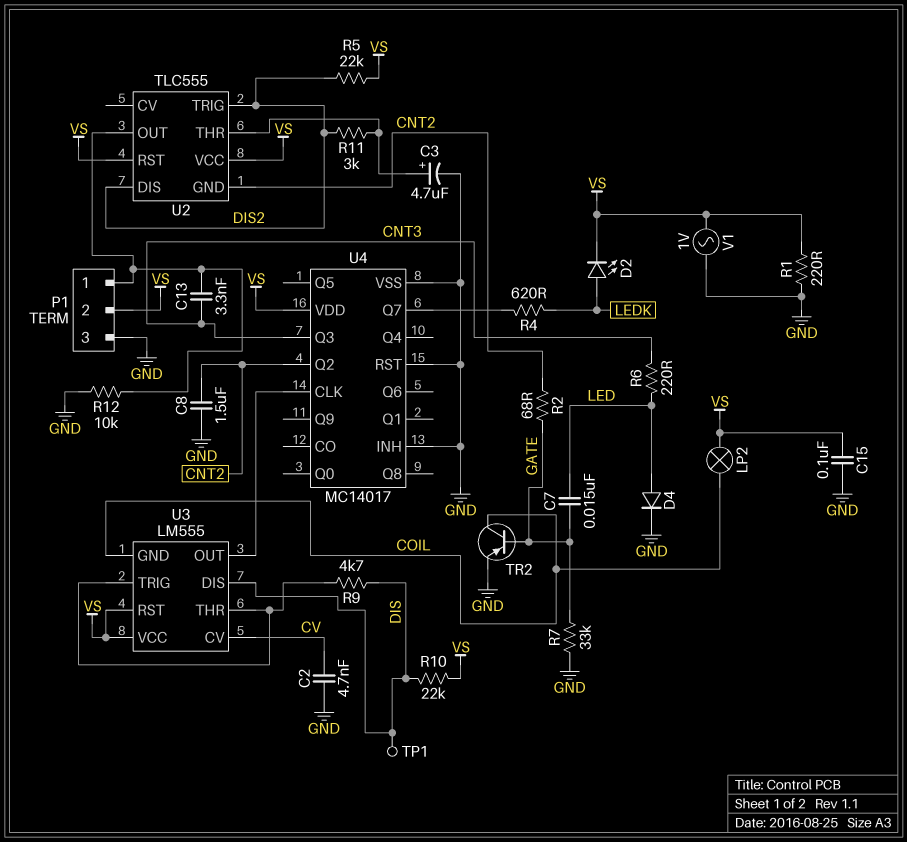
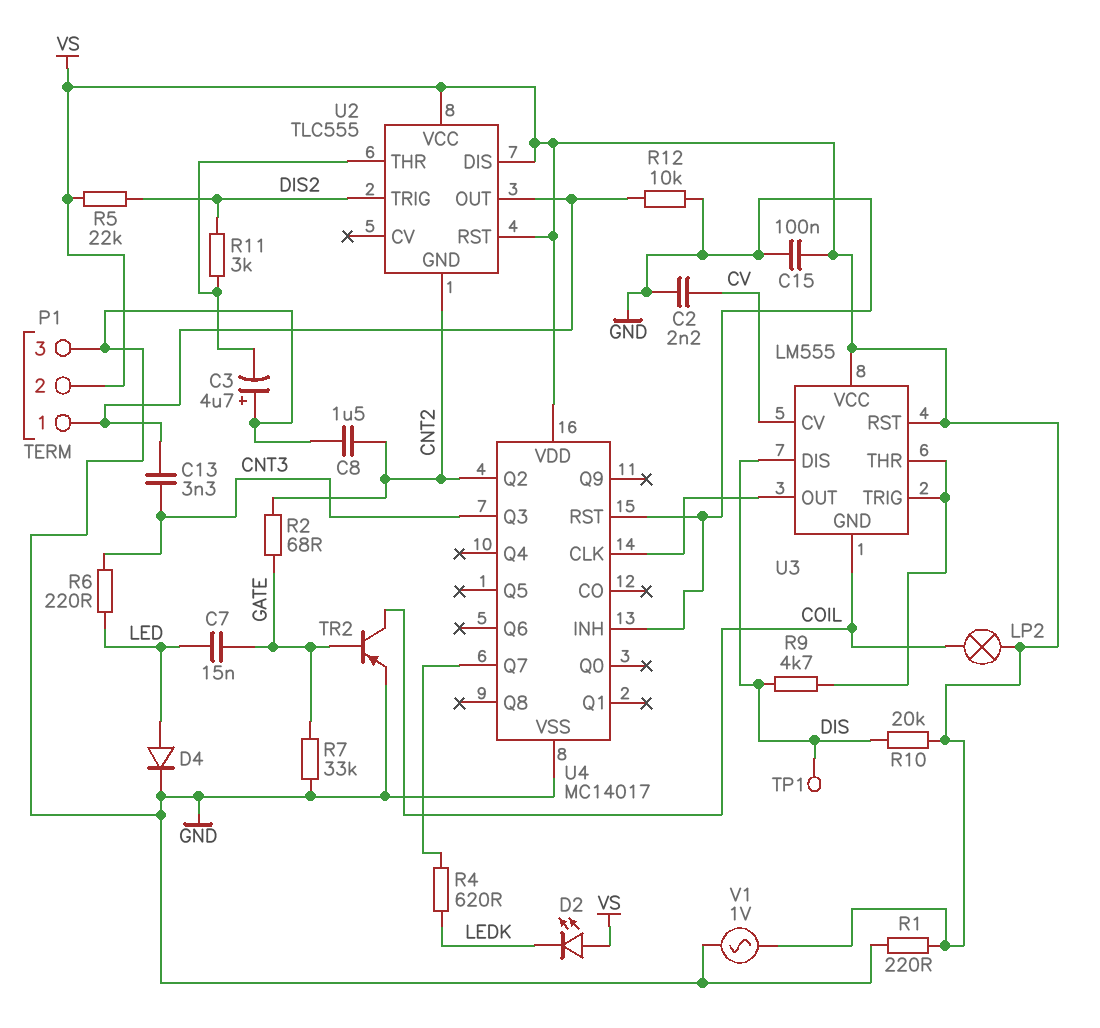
C2: 4.7nF (CV, GND) -> 2.2nF (CV, GND)
C3: 4.7uF (plus U2/THR, minus GND) -> 4.7uF (plus GND, minus U2/THR)
D2: LED (A LEDK, K VS) -> LED (A VS, K LEDK)
R10: 22k (DIS, VS) -> 20k (DIS, VS)
U2 pin DIS: DIS2 -> VS

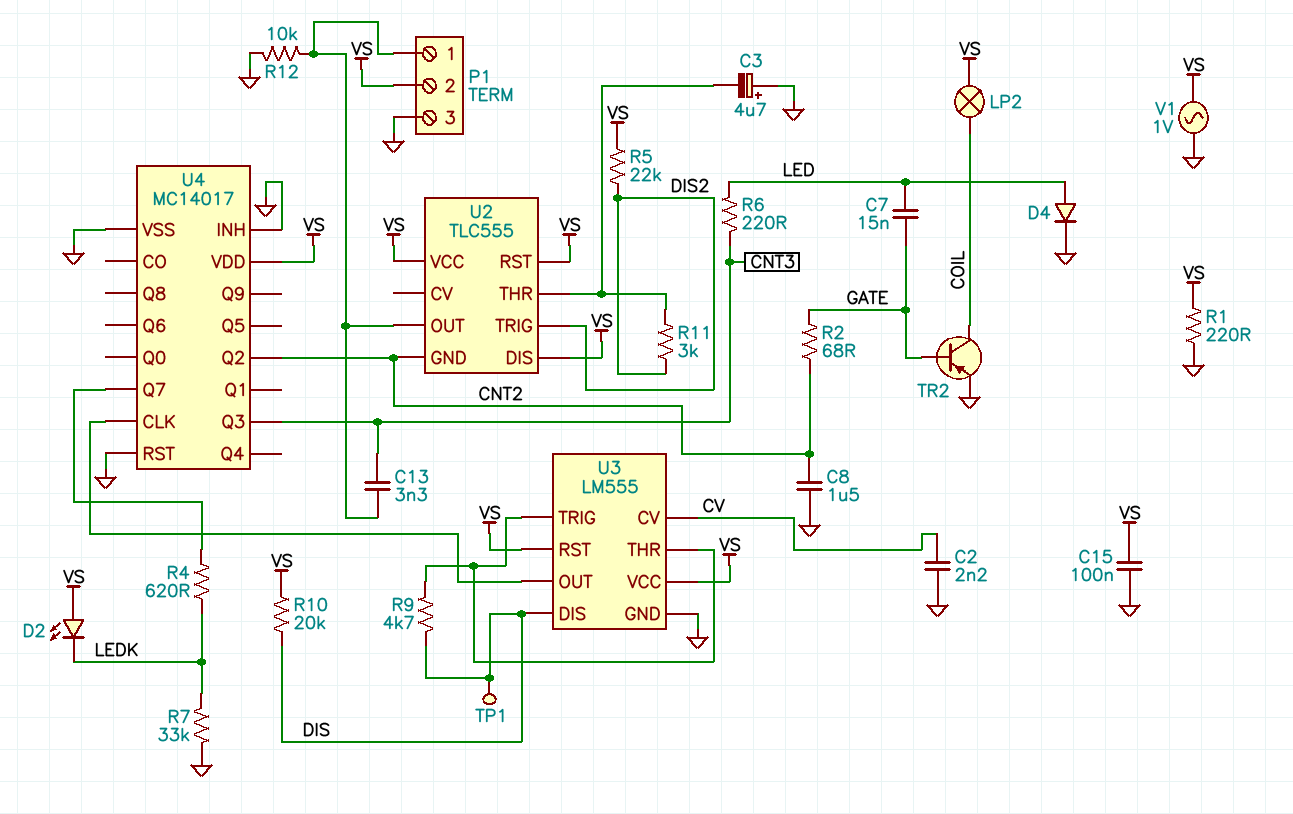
R7: 33k (GATE, GND) -> 33k (GND, LEDK)
U3 pin GND: COIL -> GND

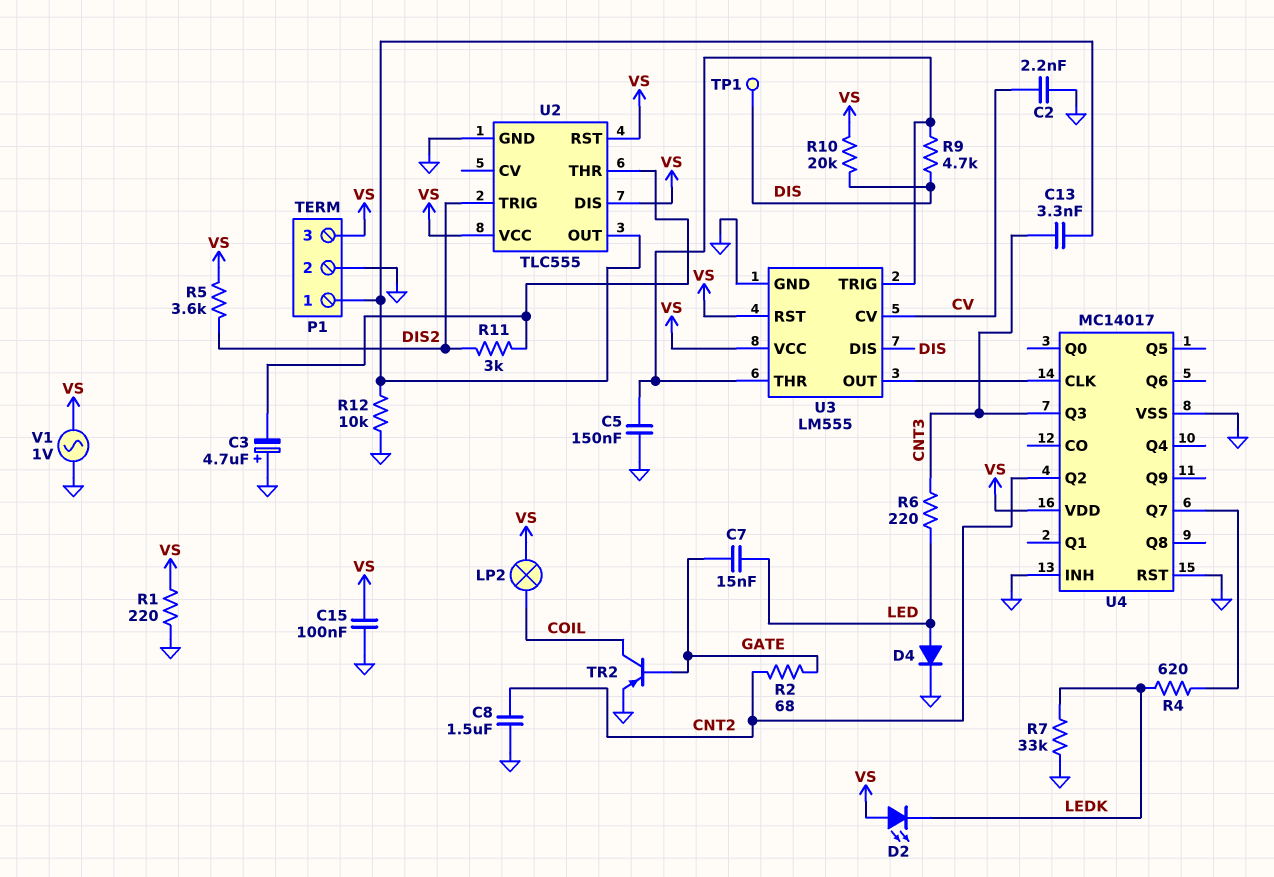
C5: none -> 150nF (GND, U3/THR)
P1 pin 2: VS -> GND
P1 pin 3: GND -> VS
R5: 22k (DIS2, VS) -> 3.6k (DIS2, VS)
U2 pin GND: CNT2 -> GND

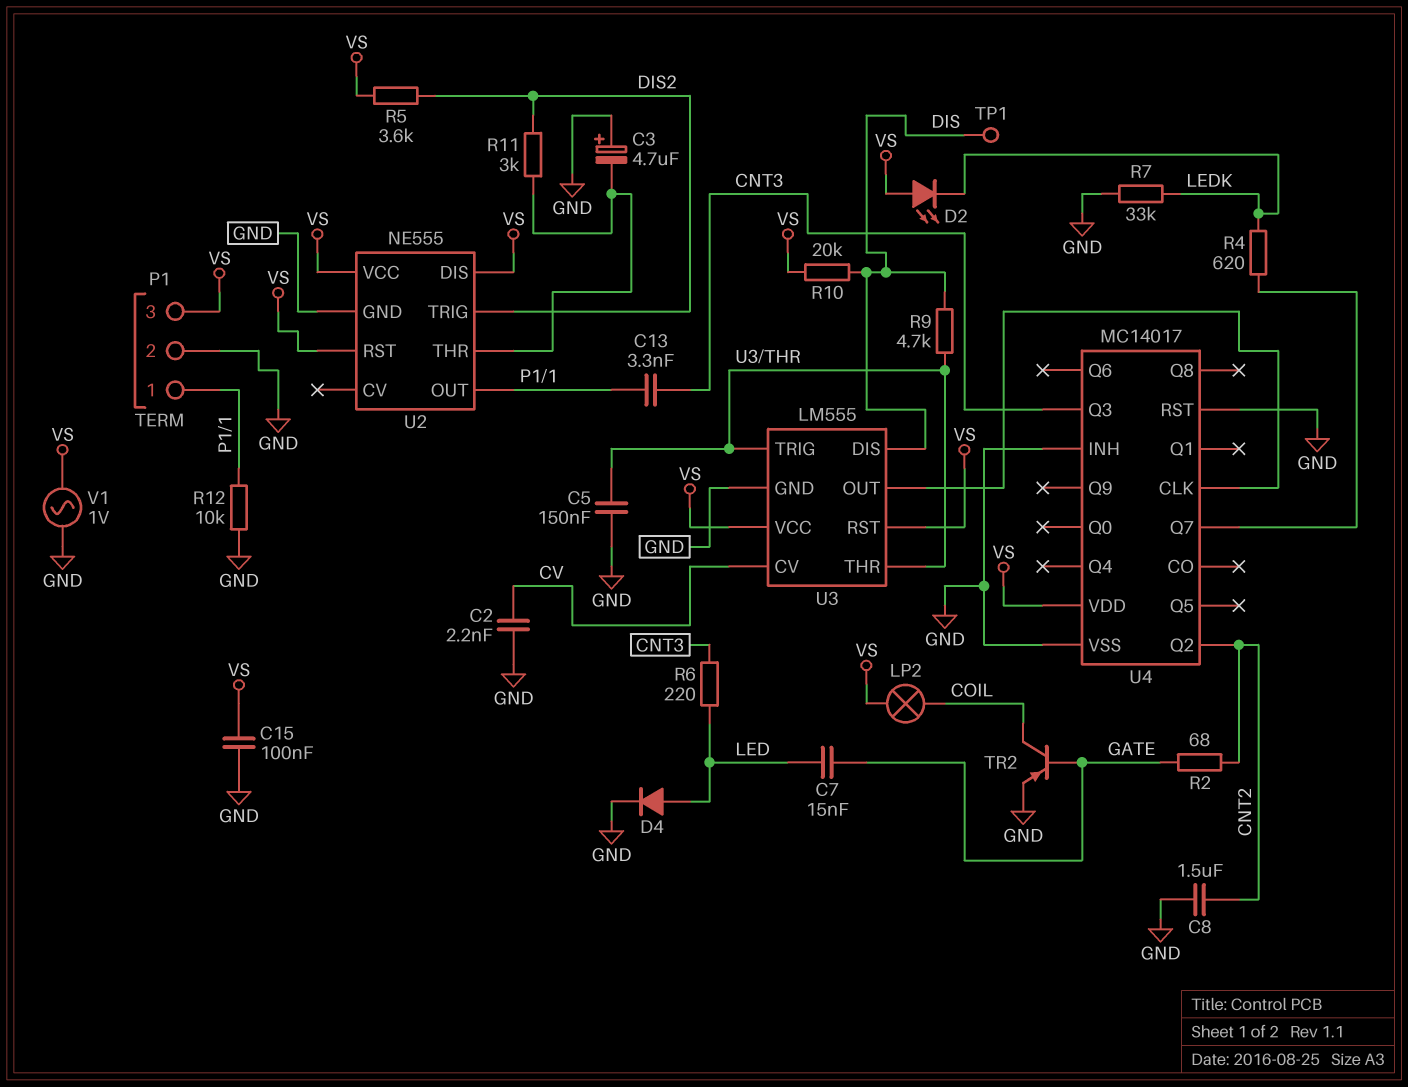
R1: 220 (GND, VS) -> none
U2: TLC555 -> NE555

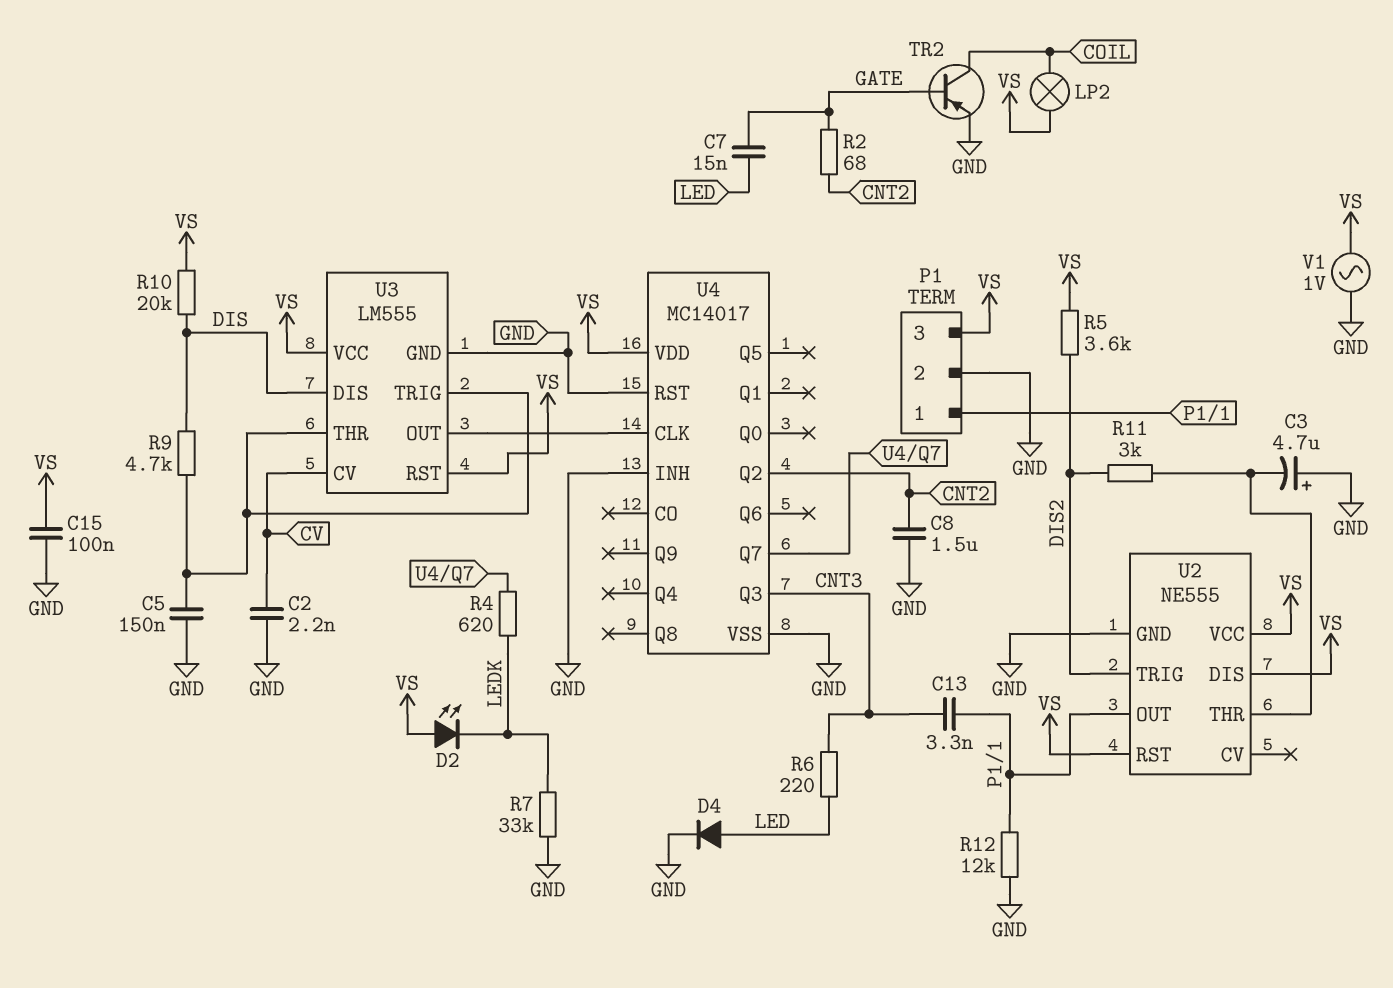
R12: 10k (GND, P1/1) -> 12k (GND, P1/1)
TP1: test point (DIS) -> none

